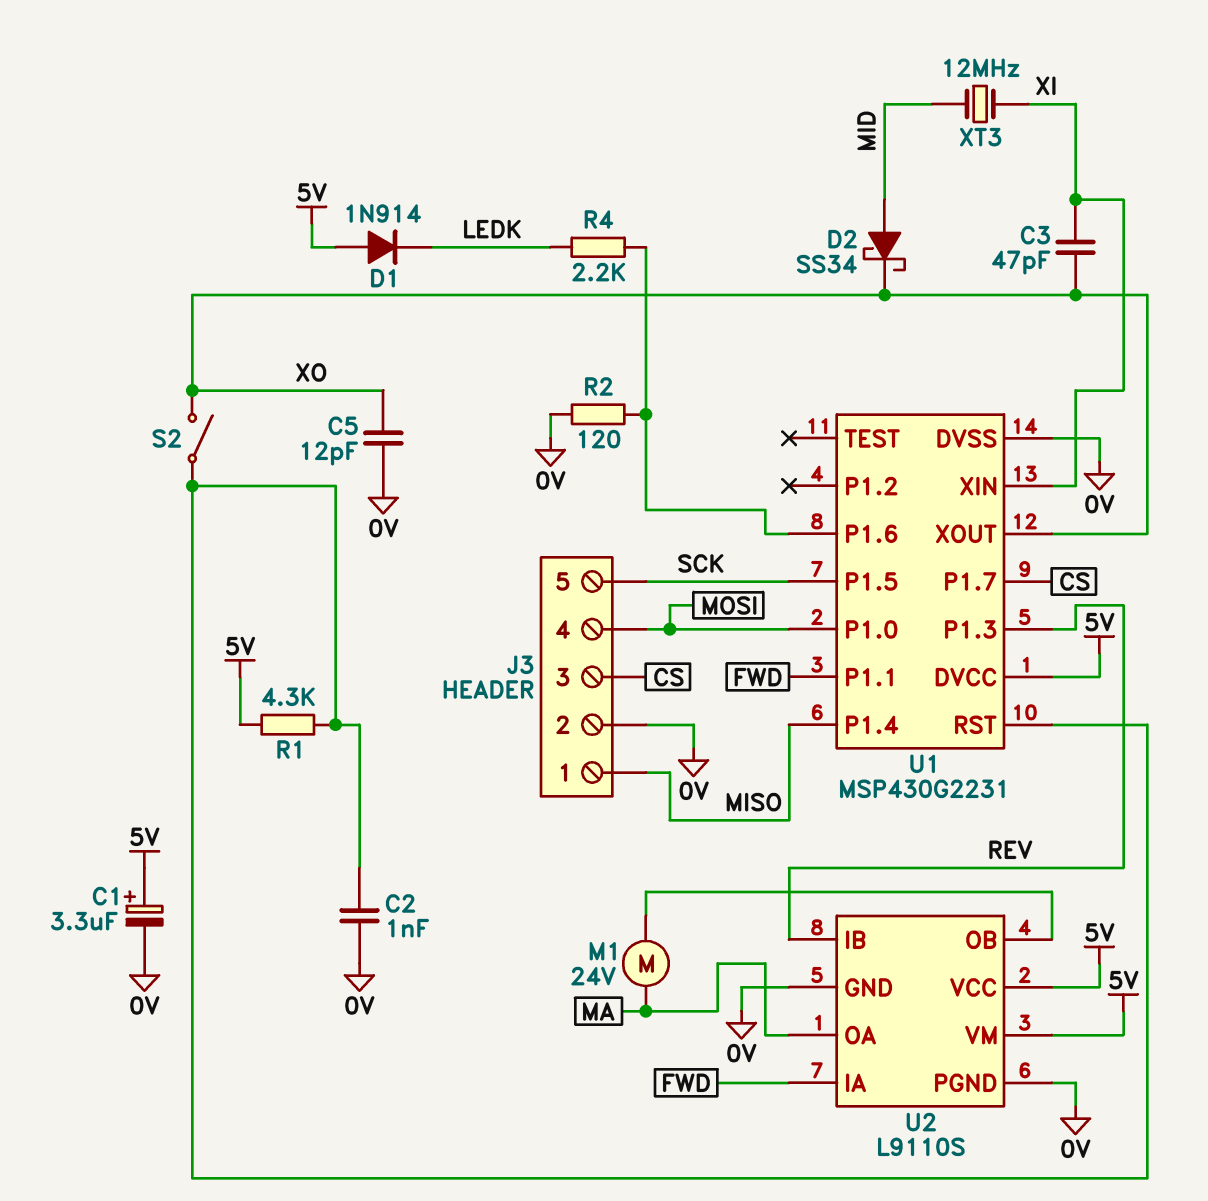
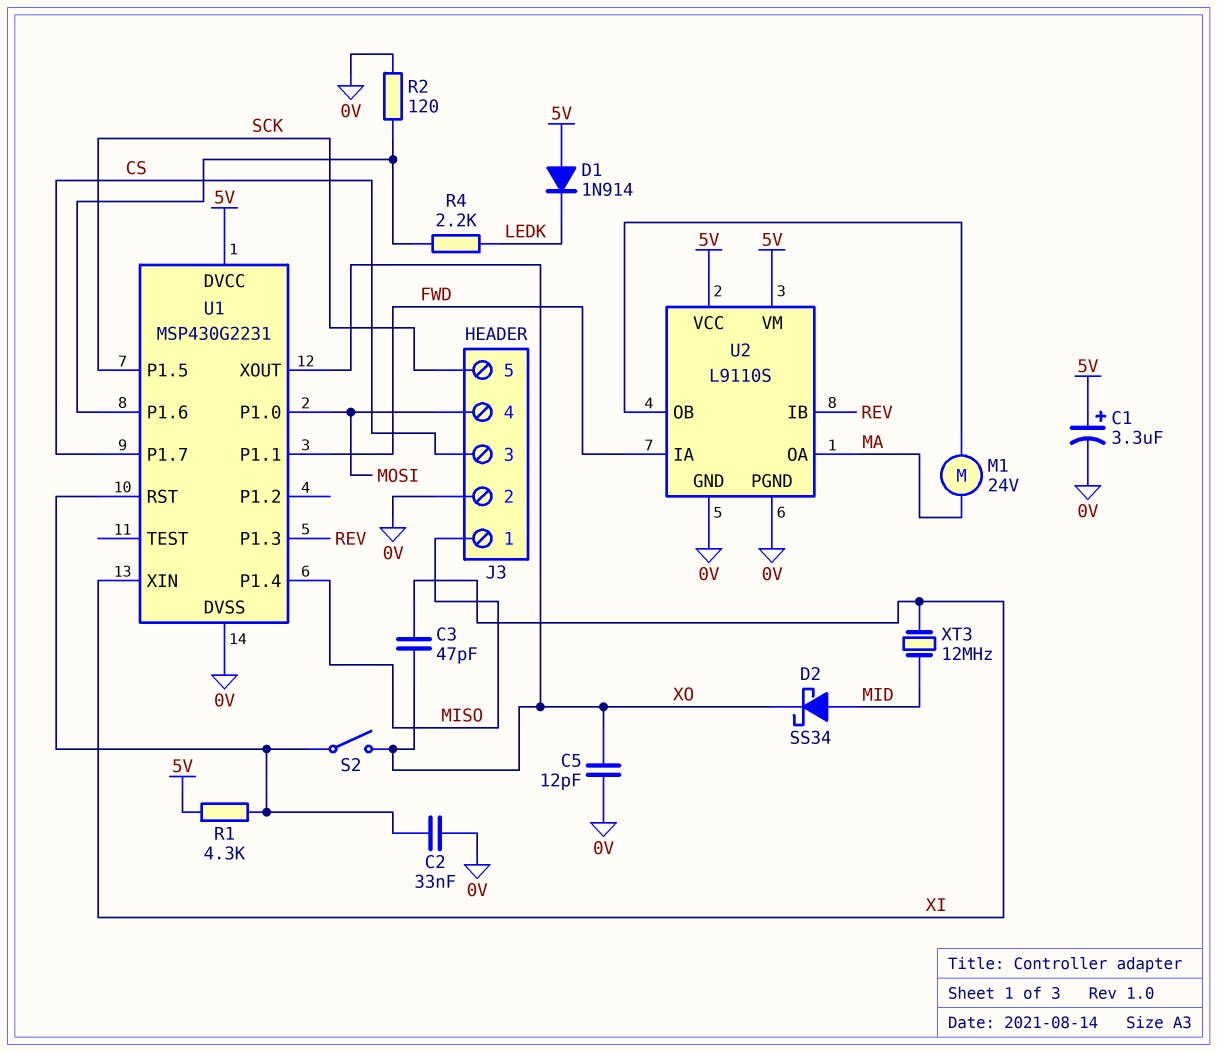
C2: 1nF (0V, U1/RST) -> 33nF (0V, U1/RST)

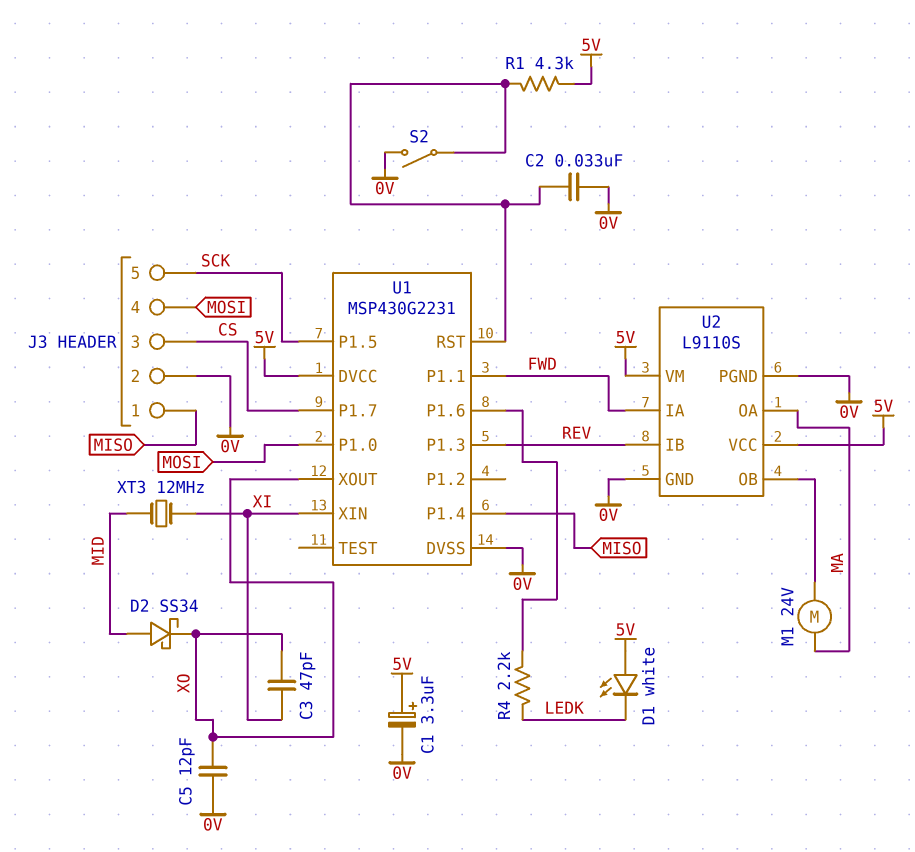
D1: diode 1N914 (A 5V, K LEDK) -> LED white (A 5V, K LEDK)
R2: 120 (0V, U1/P1.6) -> none
S2: switch (U1/RST, XO) -> switch (0V, U1/RST)

